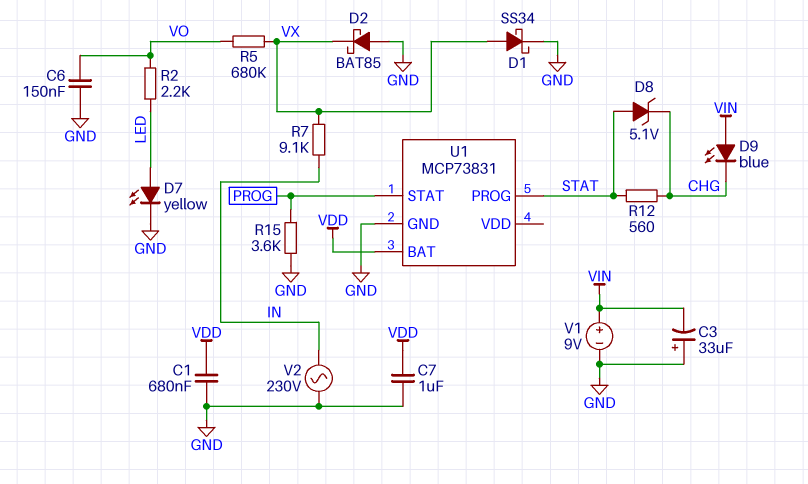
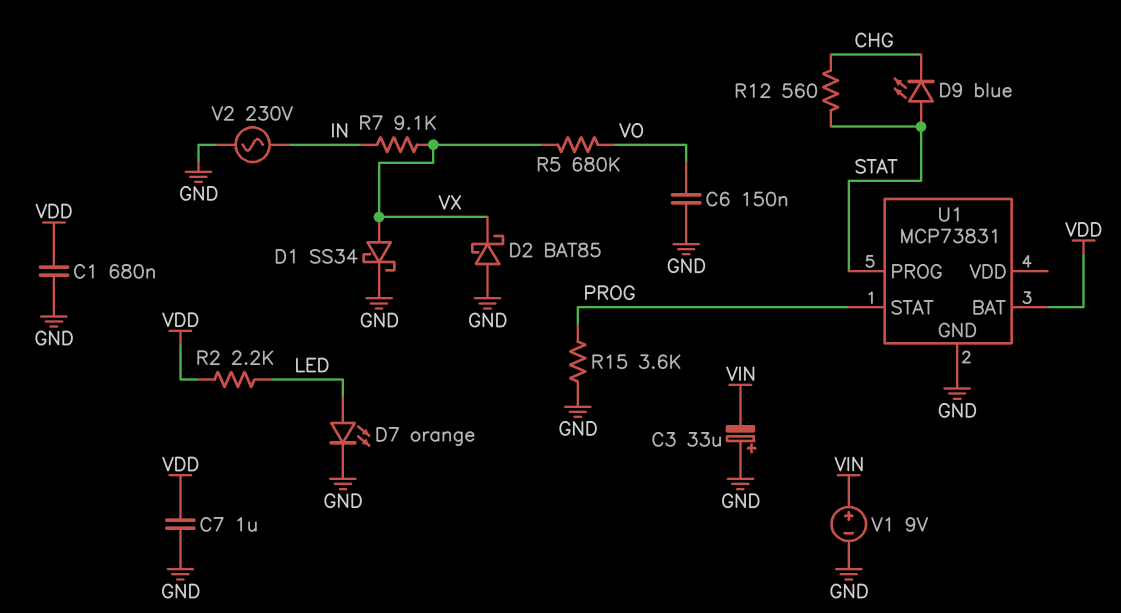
D7: LED yellow (A LED, K GND) -> LED orange (A LED, K GND)
D8: zener 5.1V (A STAT, K CHG) -> none
D9: LED blue (A VIN, K CHG) -> LED blue (A STAT, K CHG)
R2: 2.2k (LED, VO) -> 2.2k (LED, VDD)

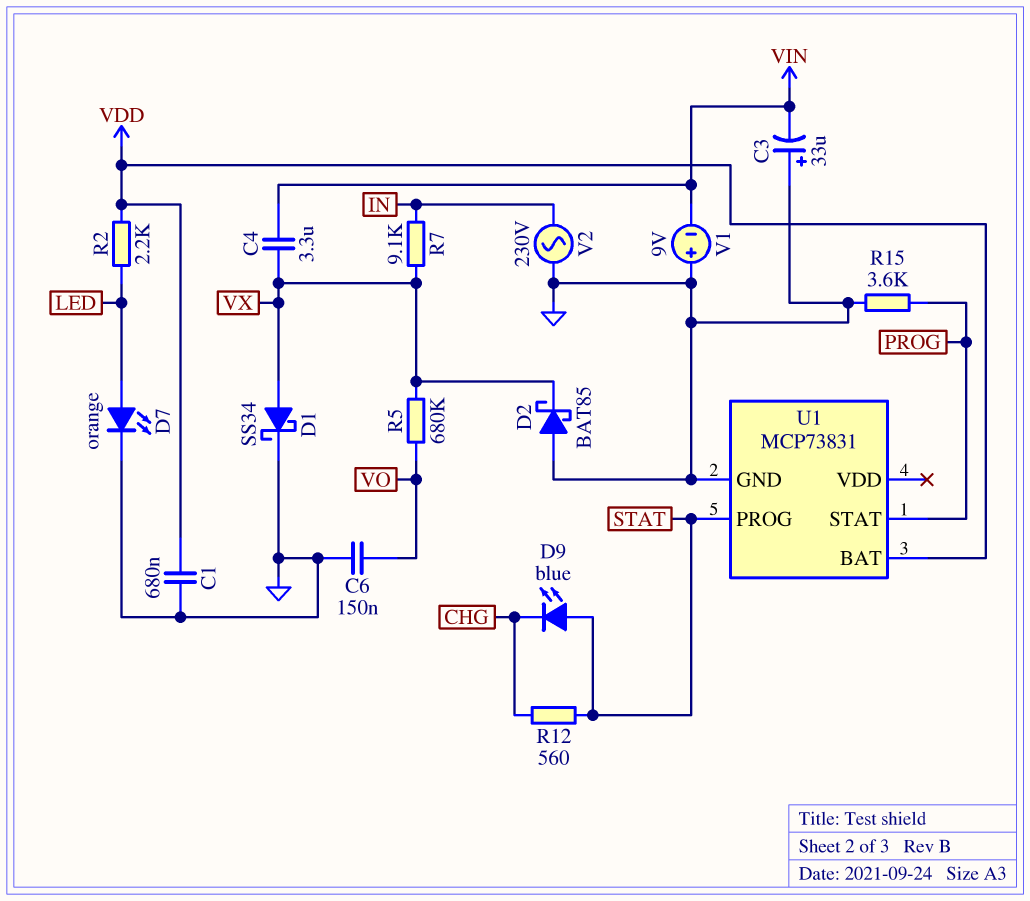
C4: none -> 3.3uF (VIN, VX)
C7: 1uF (GND, VDD) -> none
V1: 9V (plus VIN, minus GND) -> 9V (plus GND, minus VIN)

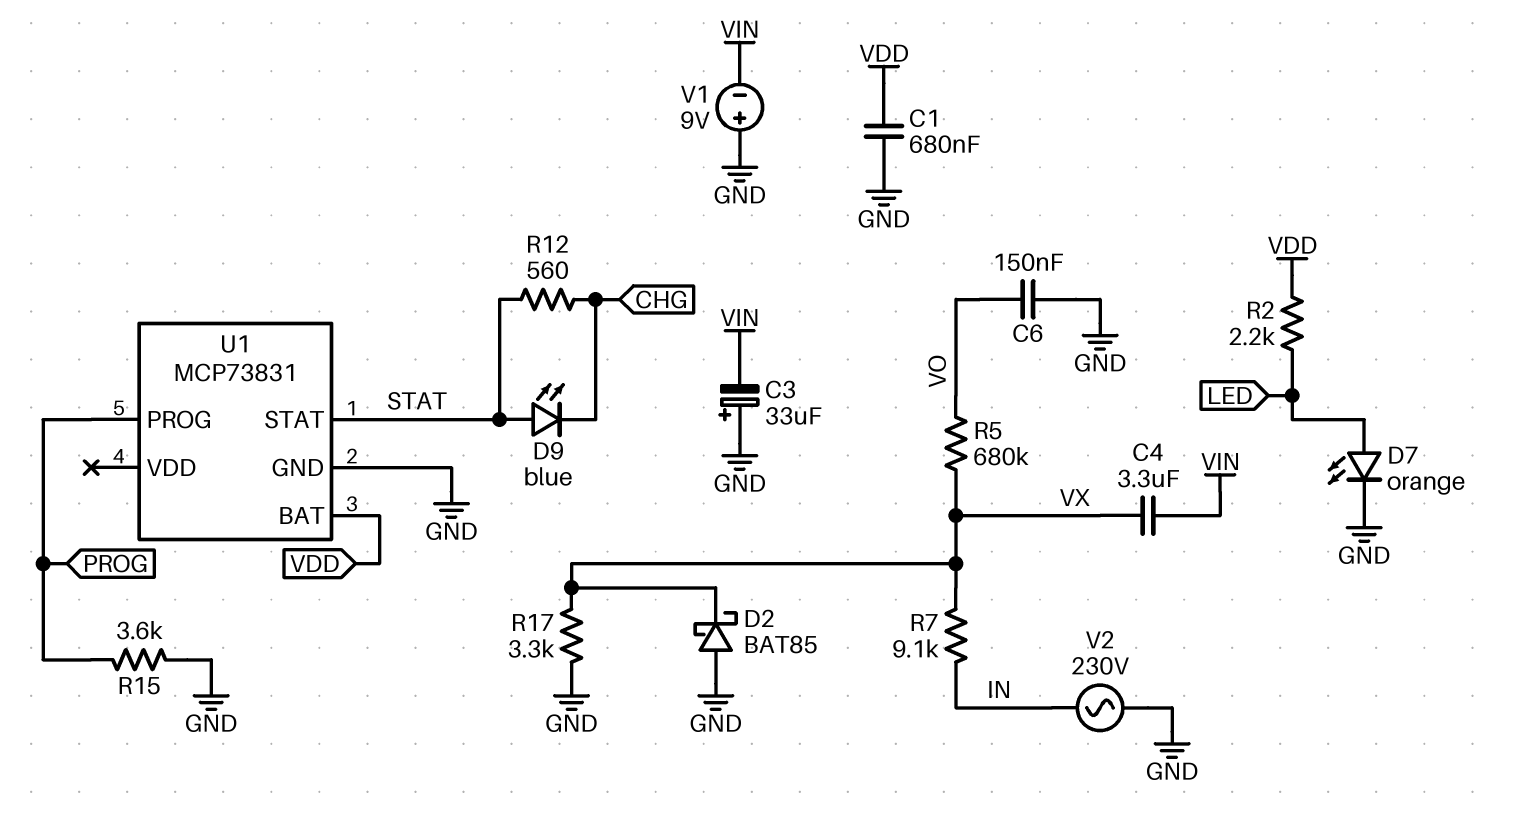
D1: schottky SS34 (A VX, K GND) -> none
R17: none -> 3.3k (GND, VX)
U1 pin PROG: STAT -> PROG
U1 pin STAT: PROG -> STAT

